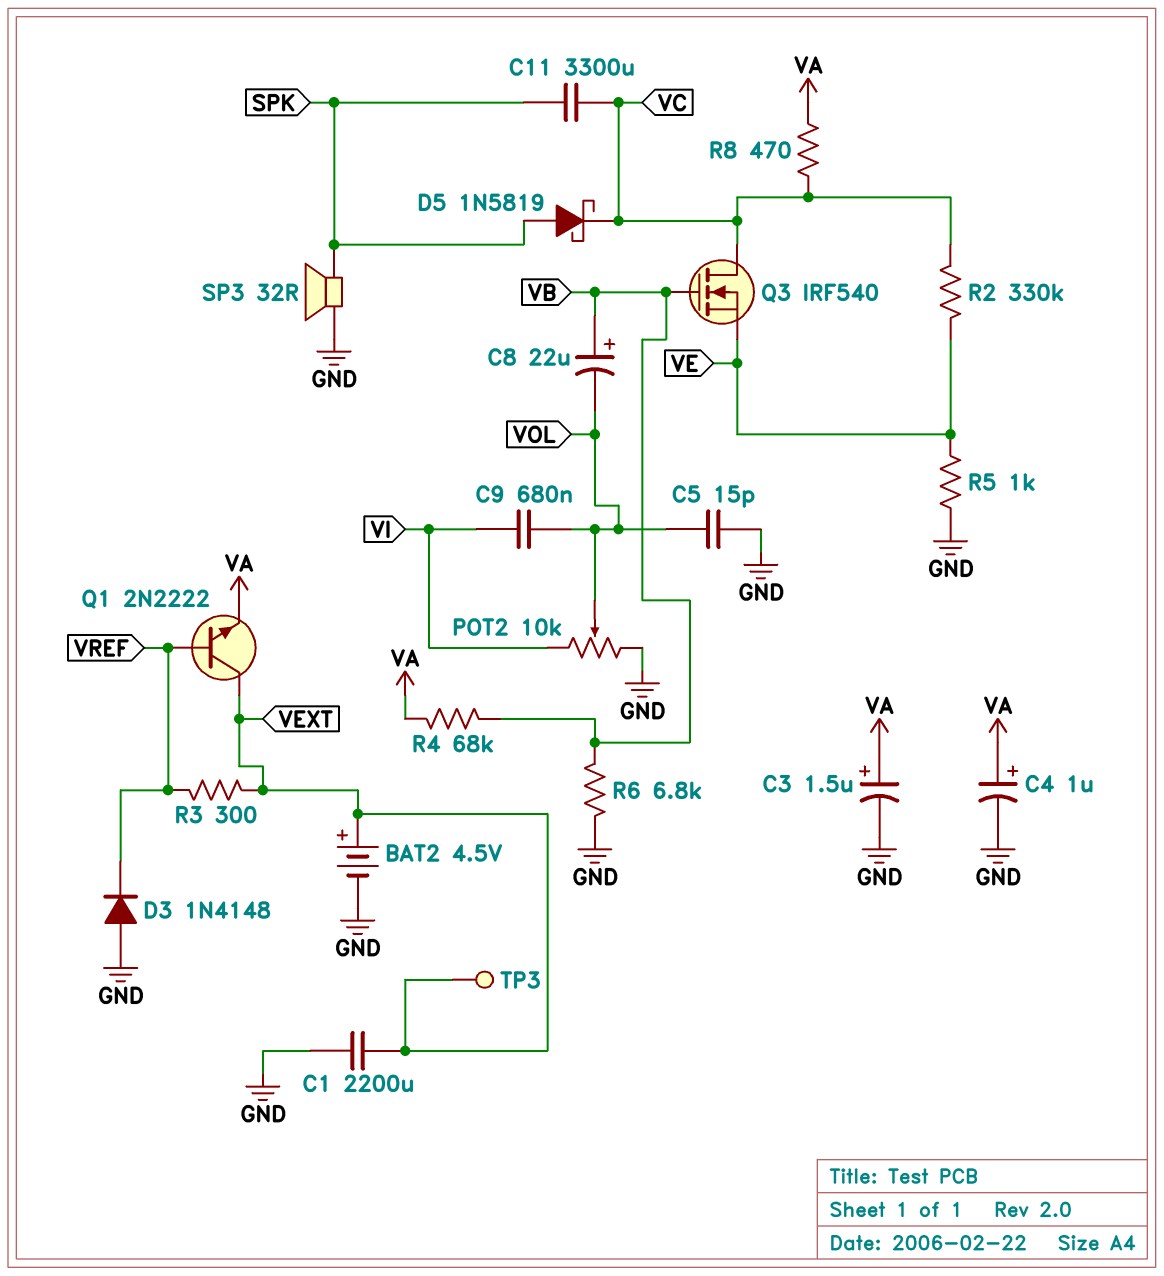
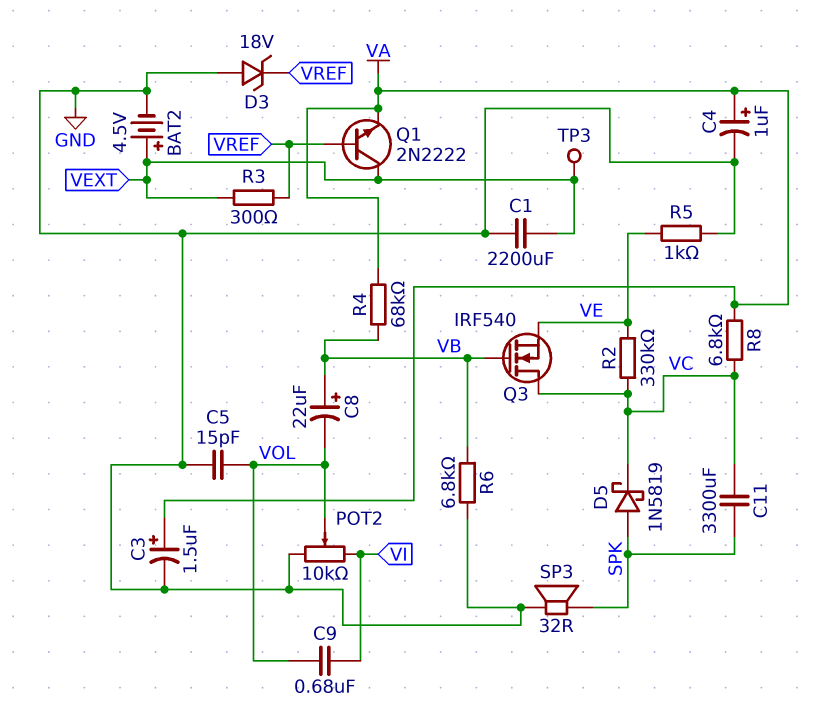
D3: diode 1N4148 (A GND, K VREF) -> zener 18V (A GND, K VREF)
R8: 470 (VA, VC) -> 6.8k (VA, VC)

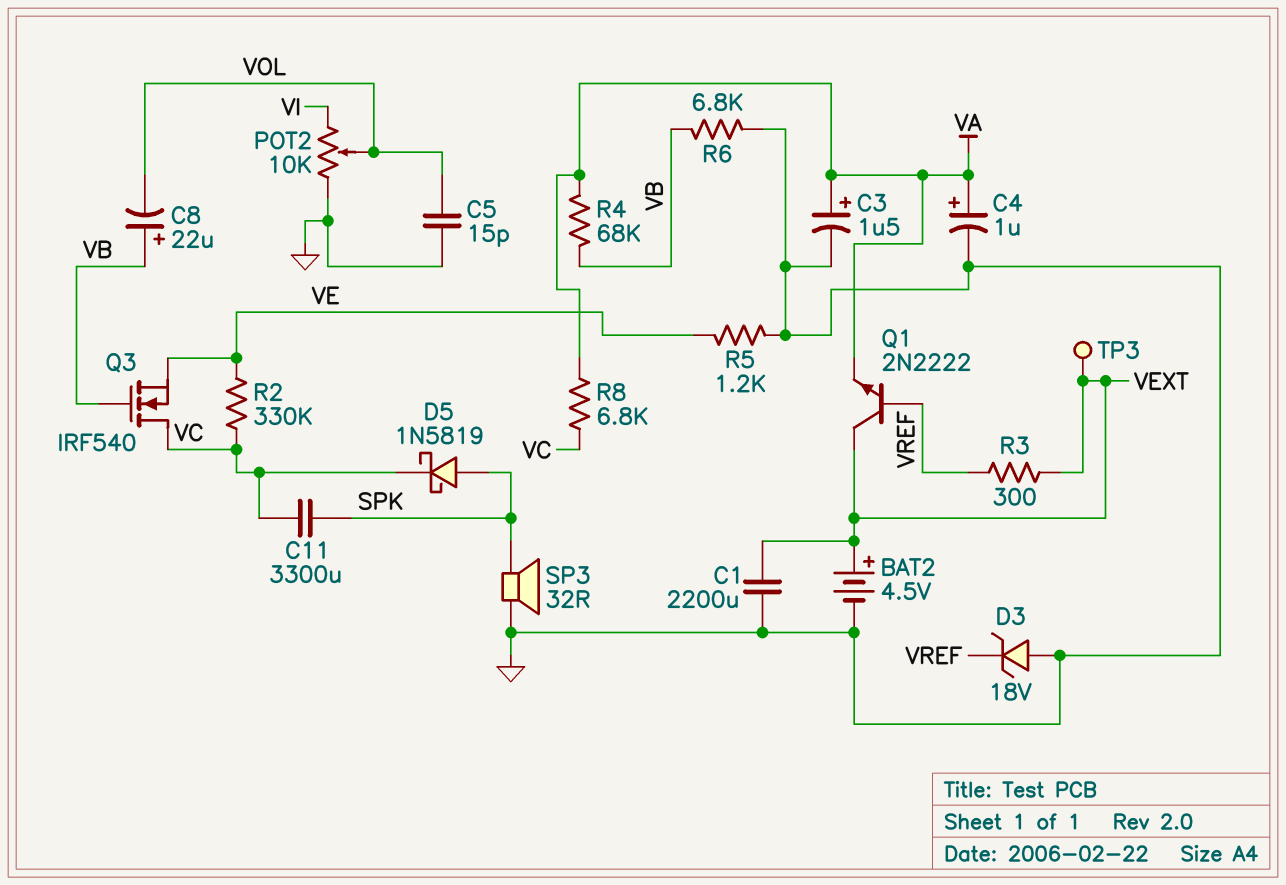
C9: 680nF (VI, VOL) -> none
R5: 1k (GND, VE) -> 1.2k (GND, VE)

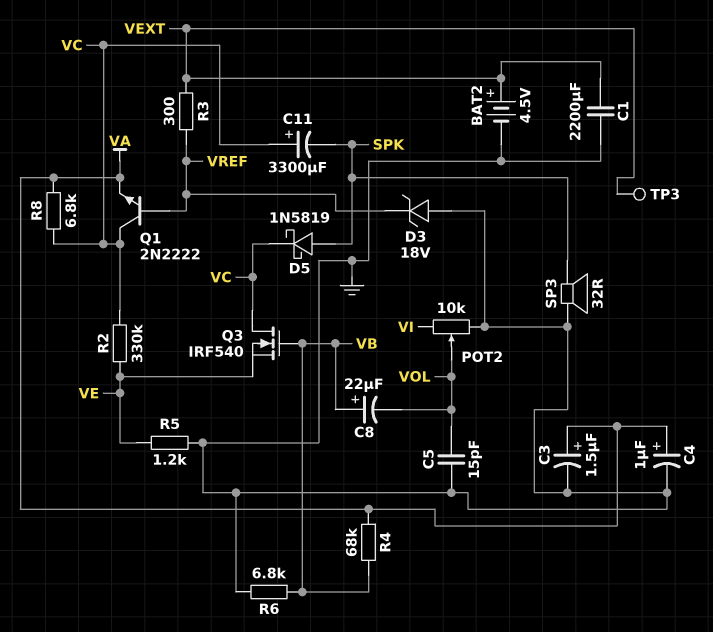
C11: 3300uF (SPK, VC) -> 3300uF (plus VC, minus SPK)
Q1: NPN 2N2222 (B VREF, C VEXT, E VA) -> NPN 2N2222 (B VREF, C VC, E VA)

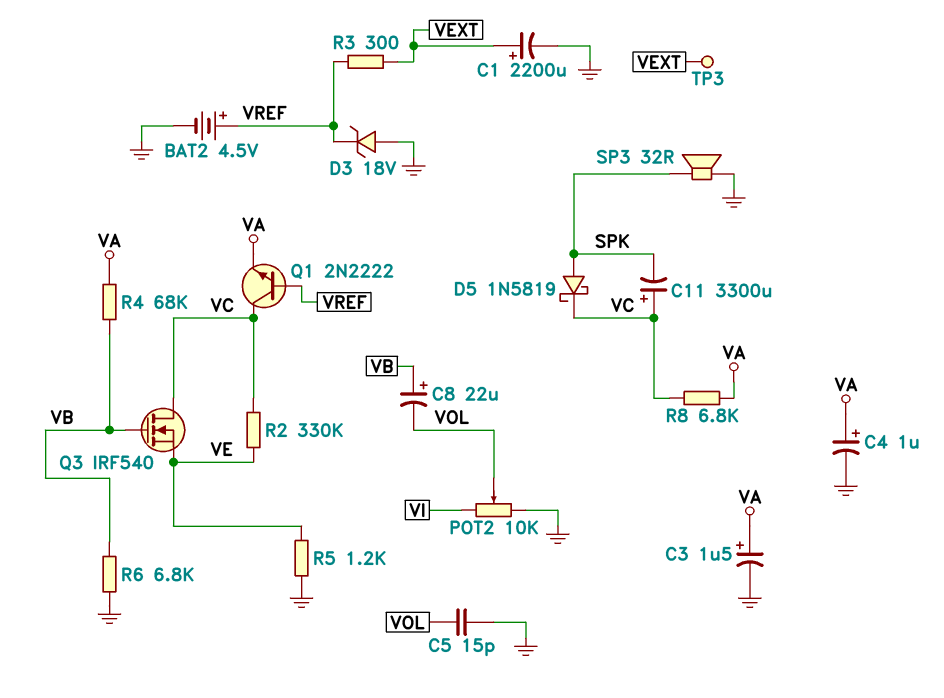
BAT2: 4.5V (plus VEXT, minus GND) -> 4.5V (plus VREF, minus GND)
C1: 2200uF (GND, VEXT) -> 2200uF (plus VEXT, minus GND)

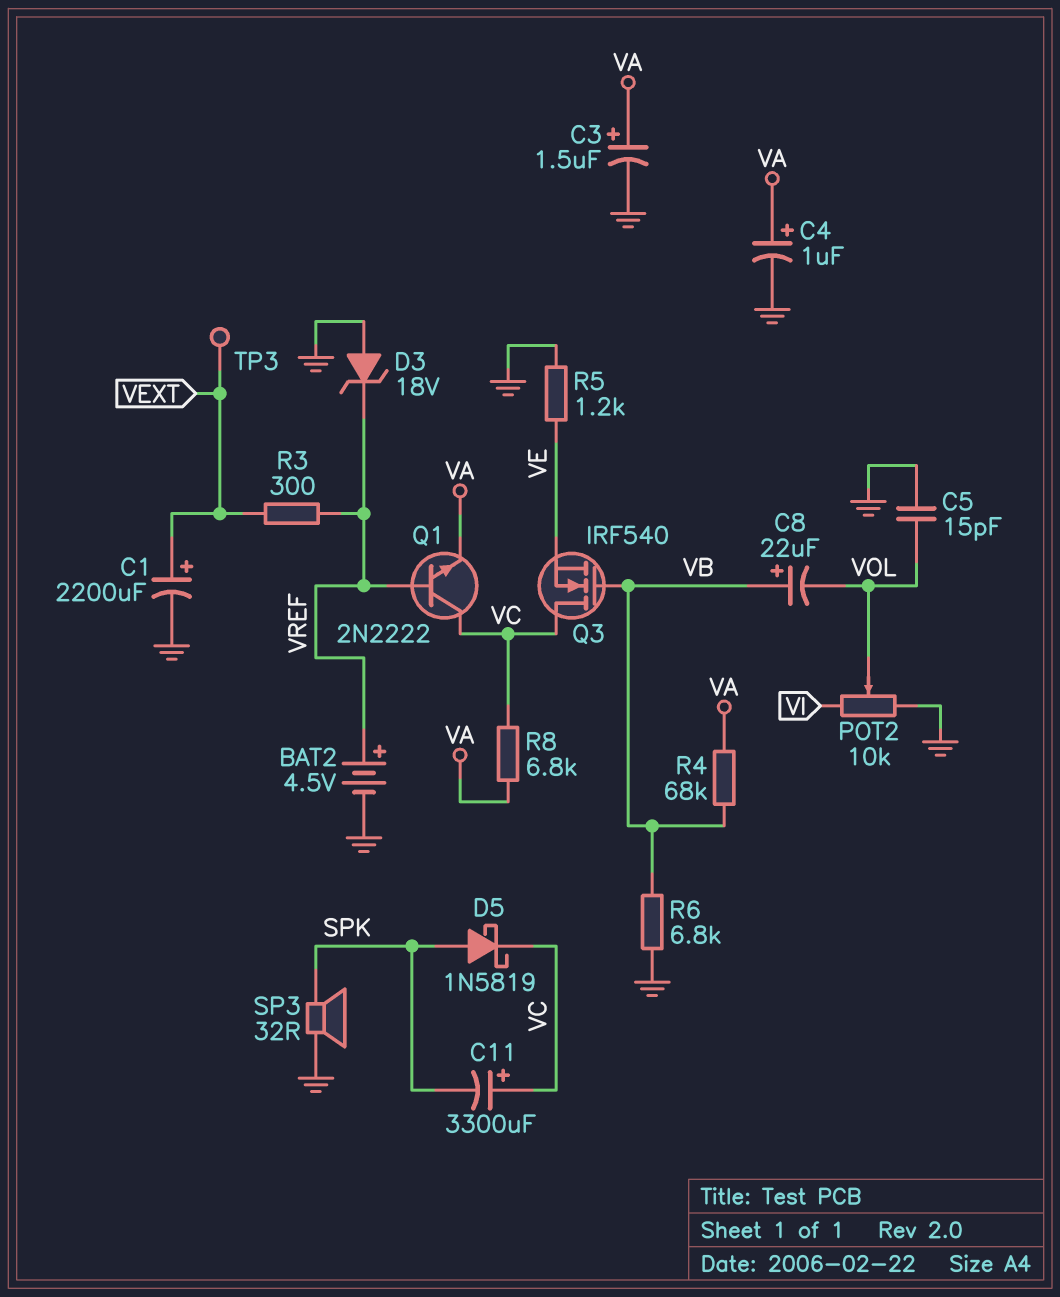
R2: 330k (VC, VE) -> none

